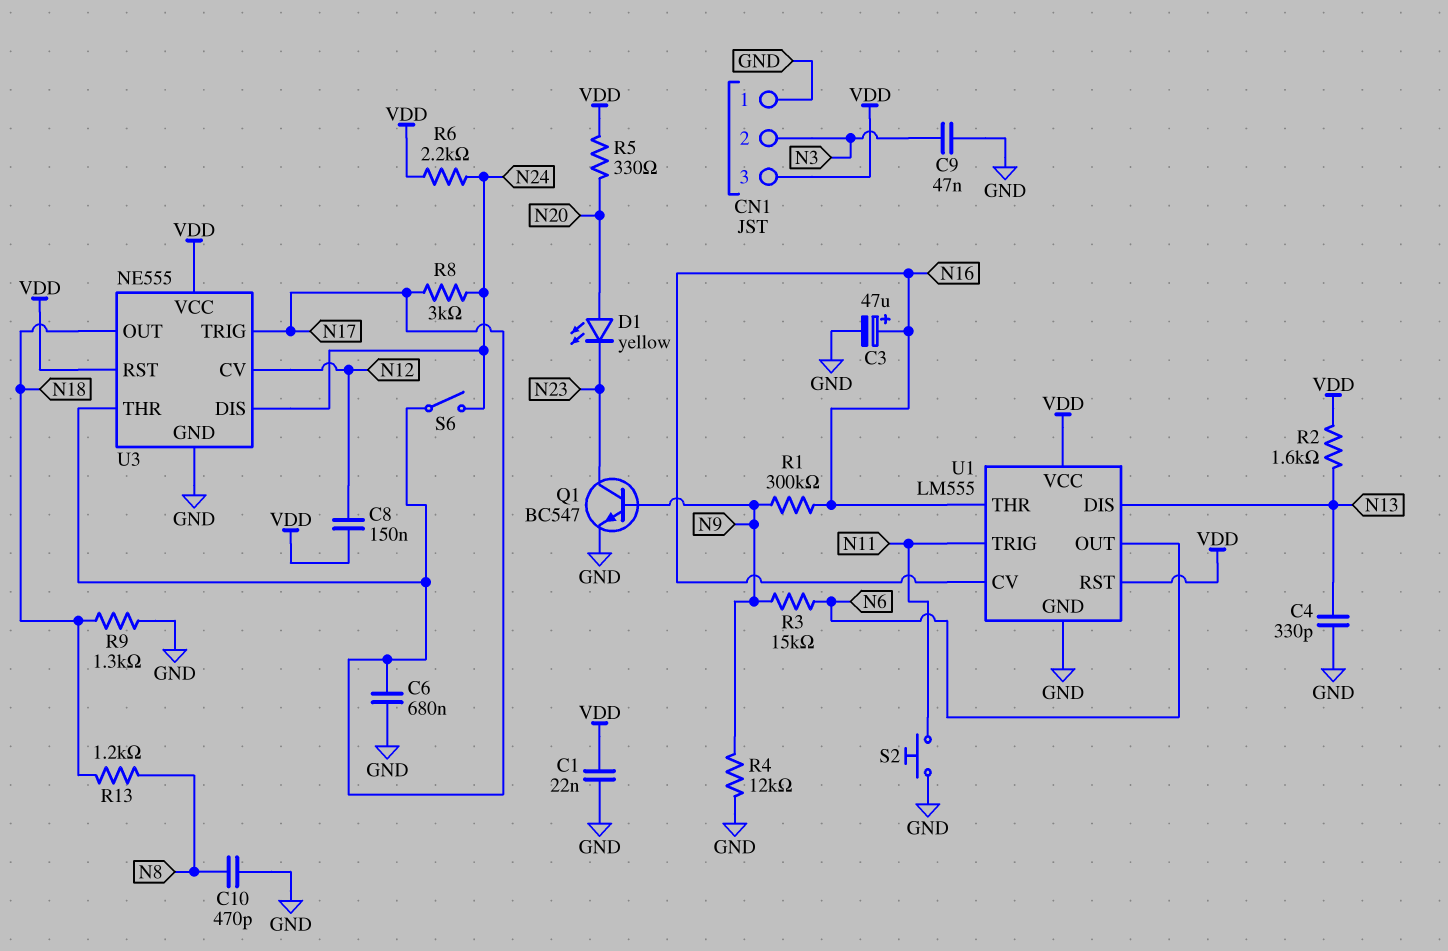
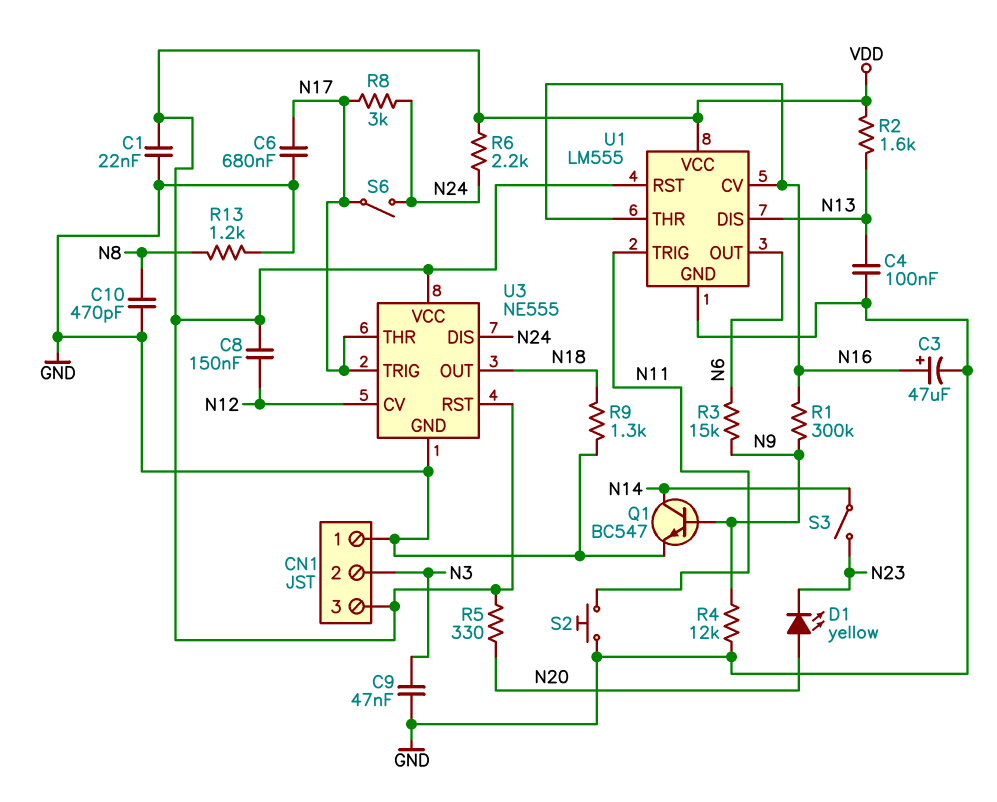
C4: 330pF (GND, N13) -> 100nF (GND, N13)
Q1: NPN BC547 (B N9, C N23, E GND) -> NPN BC547 (B N9, C N14, E GND)
R13: 1.2k (N8, N18) -> 1.2k (GND, N8)
S3: none -> switch (N14, N23)

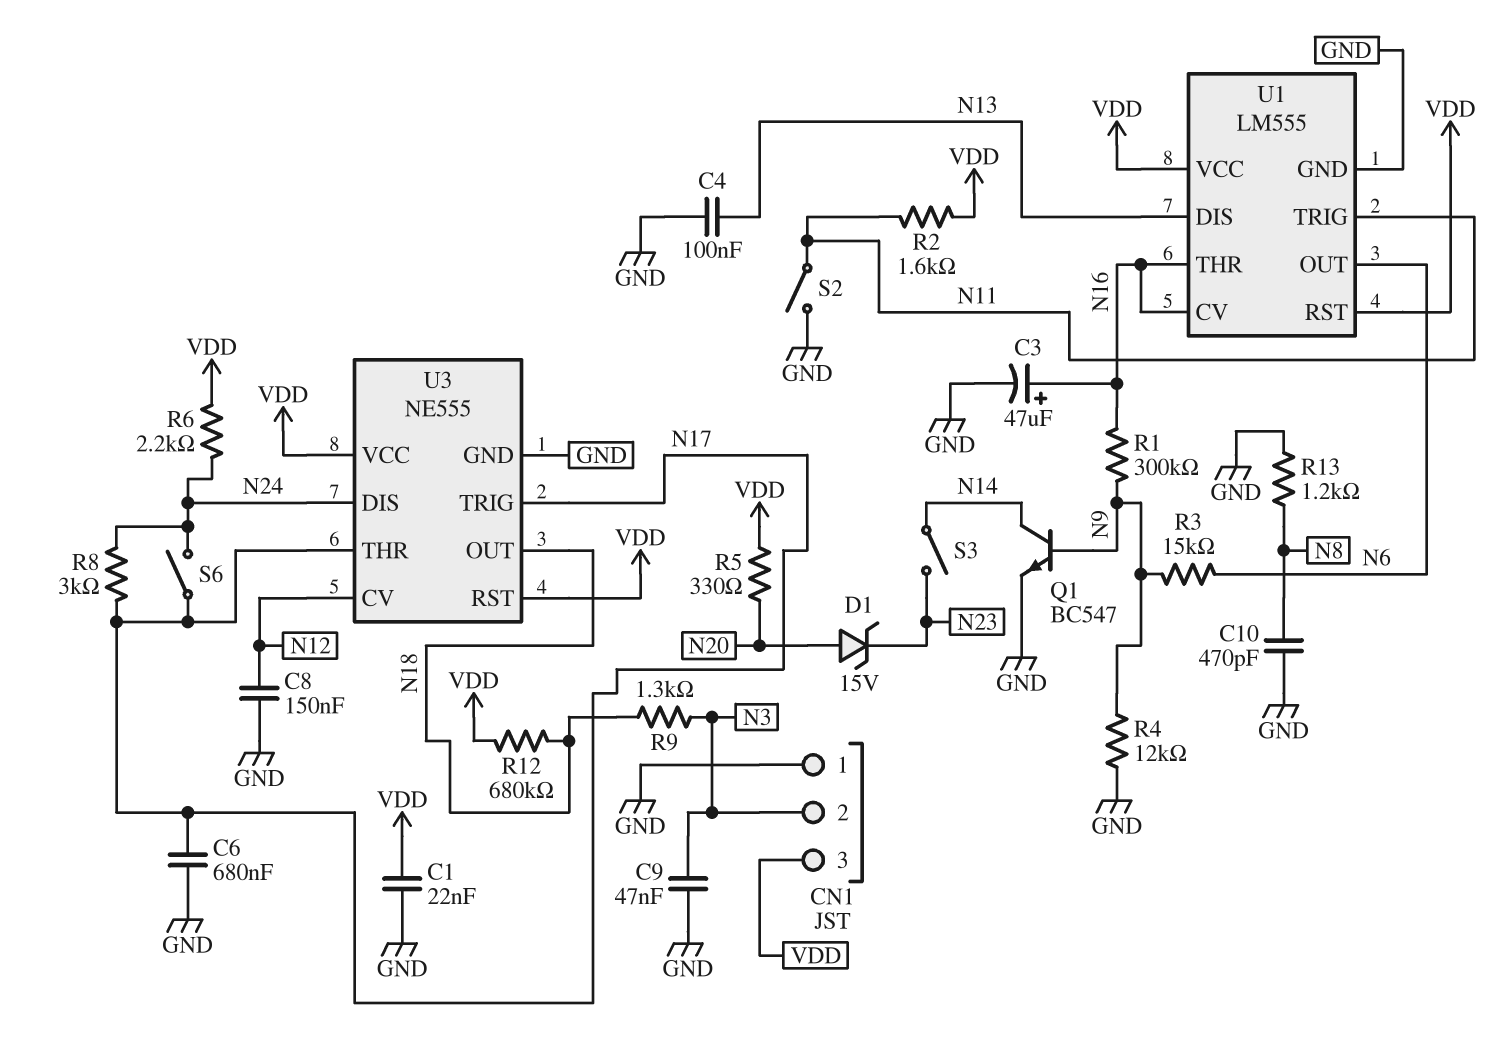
C8: 150nF (N12, VDD) -> 150nF (GND, N12)
D1: LED yellow (A N20, K N23) -> zener 15V (A N20, K N23)
R2: 1.6k (N13, VDD) -> 1.6k (N11, VDD)
R9: 1.3k (GND, N18) -> 1.3k (N3, N18)
R12: none -> 680k (N18, VDD)
S2: button (GND, N11) -> switch (GND, N11)

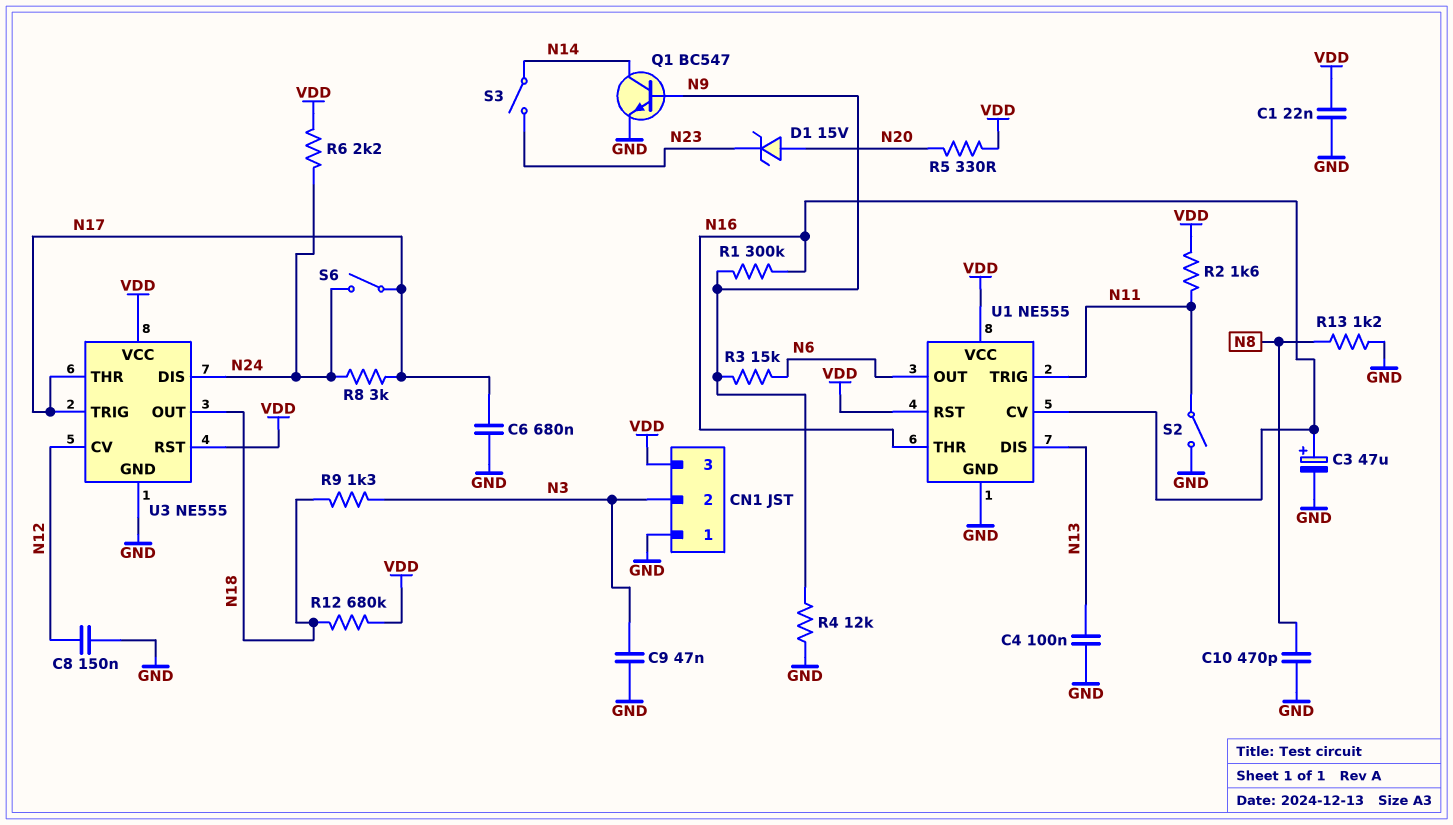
U1: LM555 -> NE555

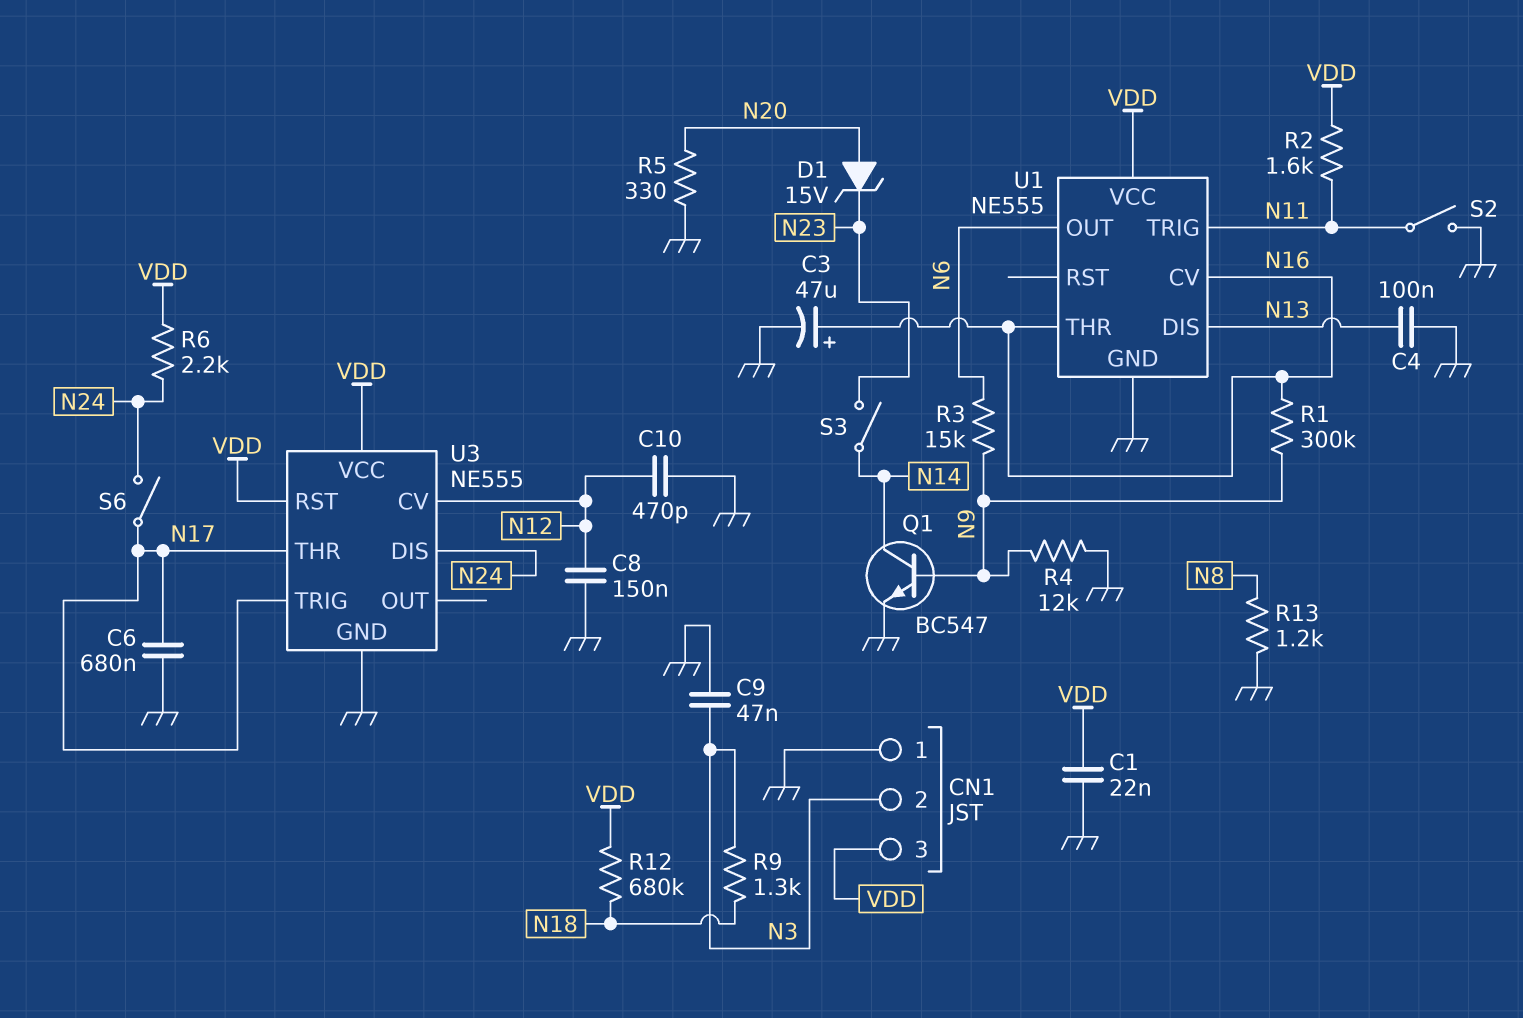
C10: 470pF (GND, N8) -> 470pF (GND, N12)
R5: 330 (N20, VDD) -> 330 (GND, N20)
R8: 3k (N17, N24) -> none
U1 pin RST: VDD -> none
U3 pin OUT: N18 -> none

